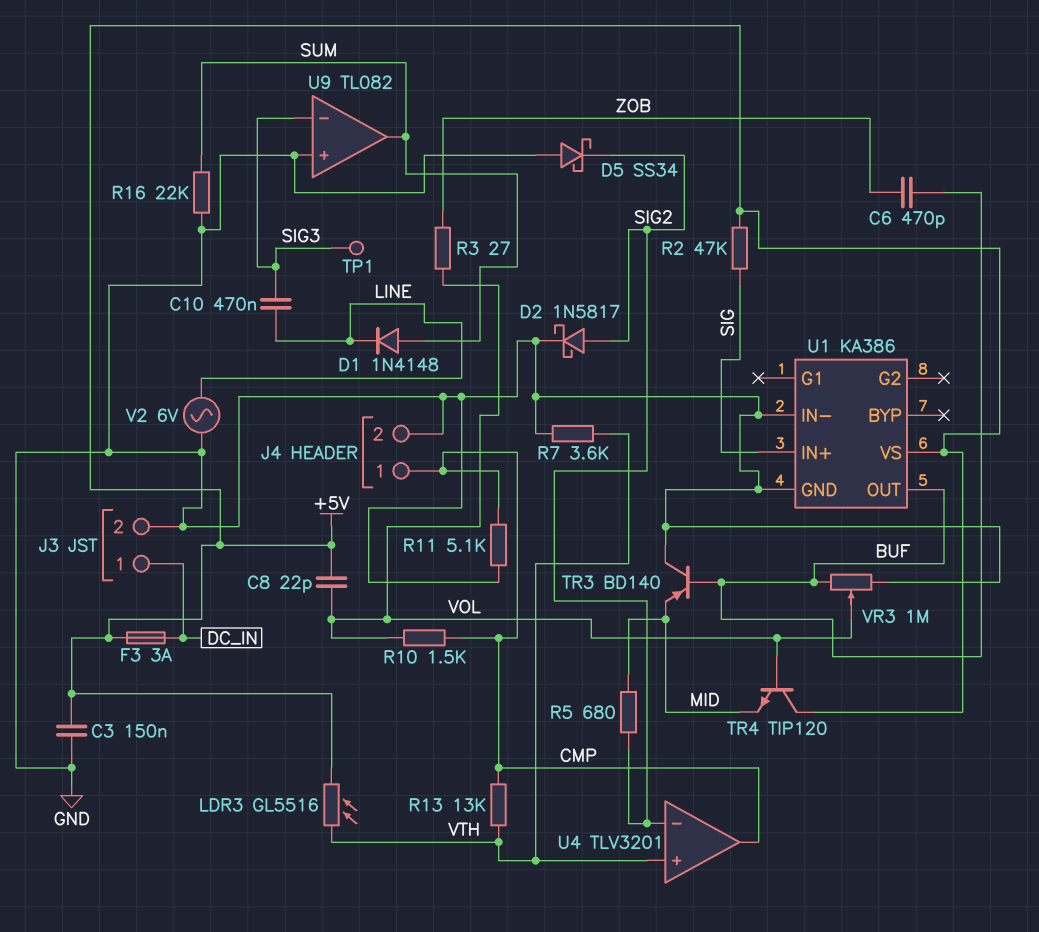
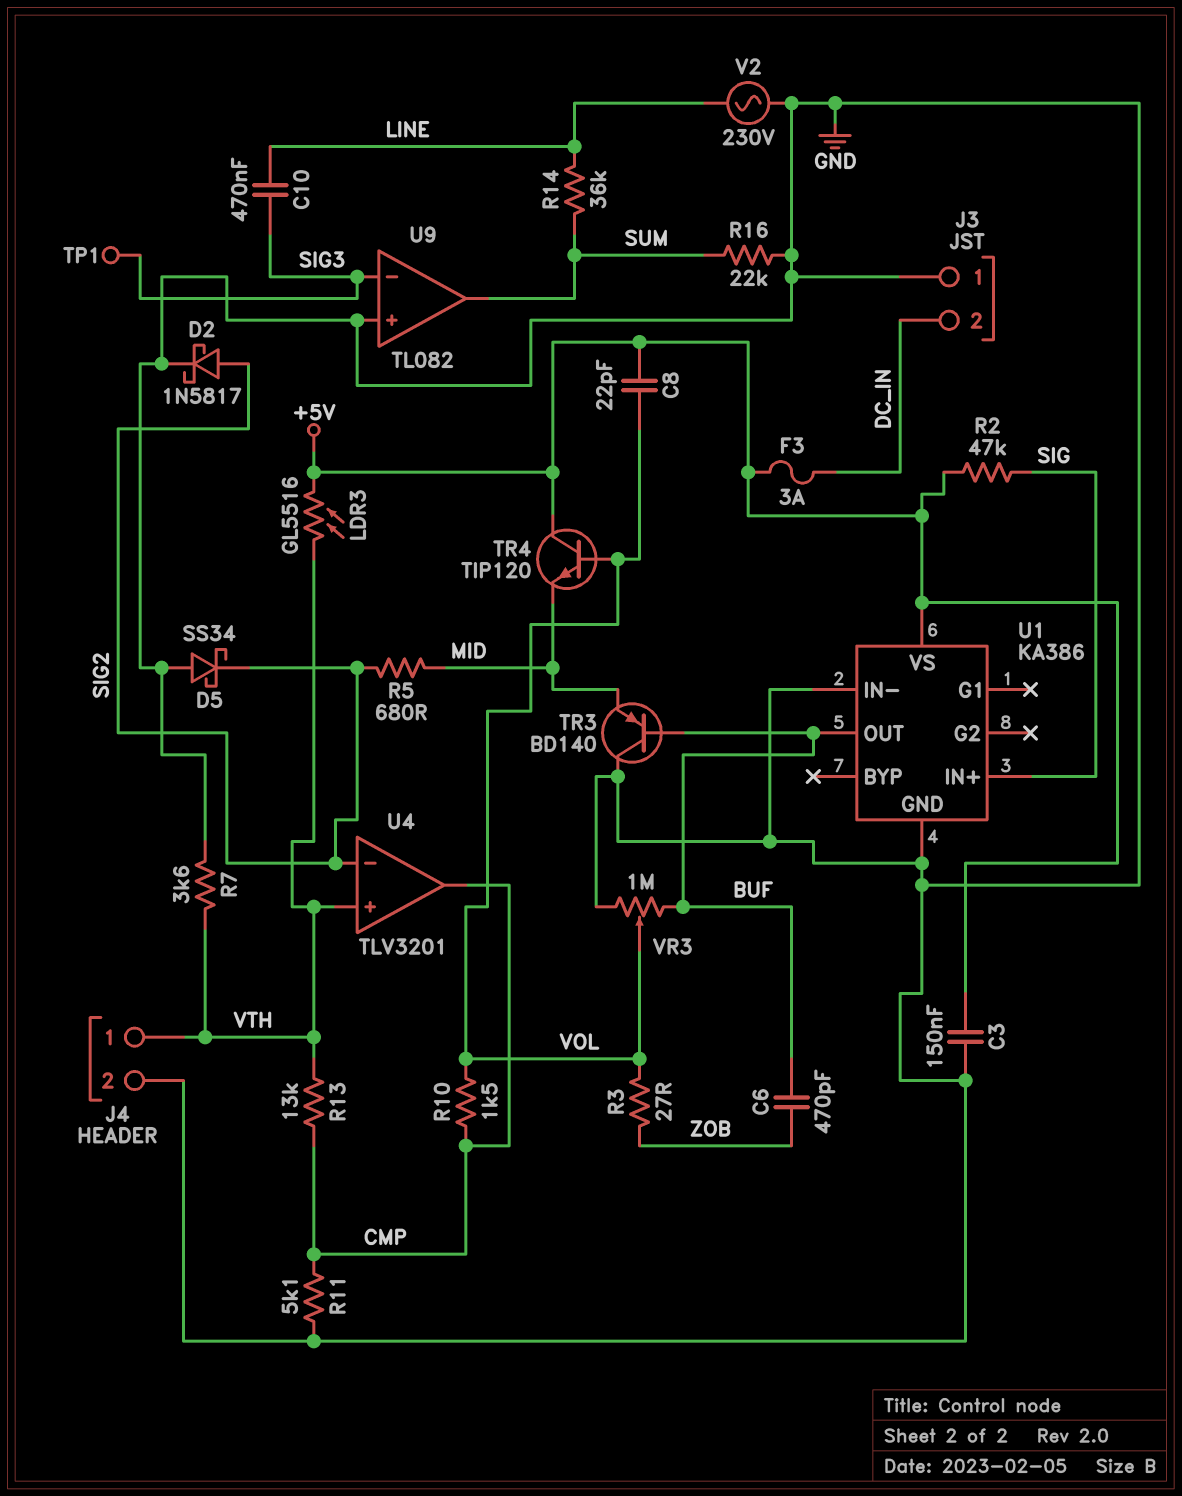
D1: diode 1N4148 (A SUM, K LINE) -> none
J3 pin 1: DC_IN -> GND
J3 pin 2: GND -> DC_IN
J4 pin 1: CMP -> VTH
R14: none -> 36k (LINE, SUM)
V2: AC 6V (GND, LINE) -> AC 230V (GND, LINE)

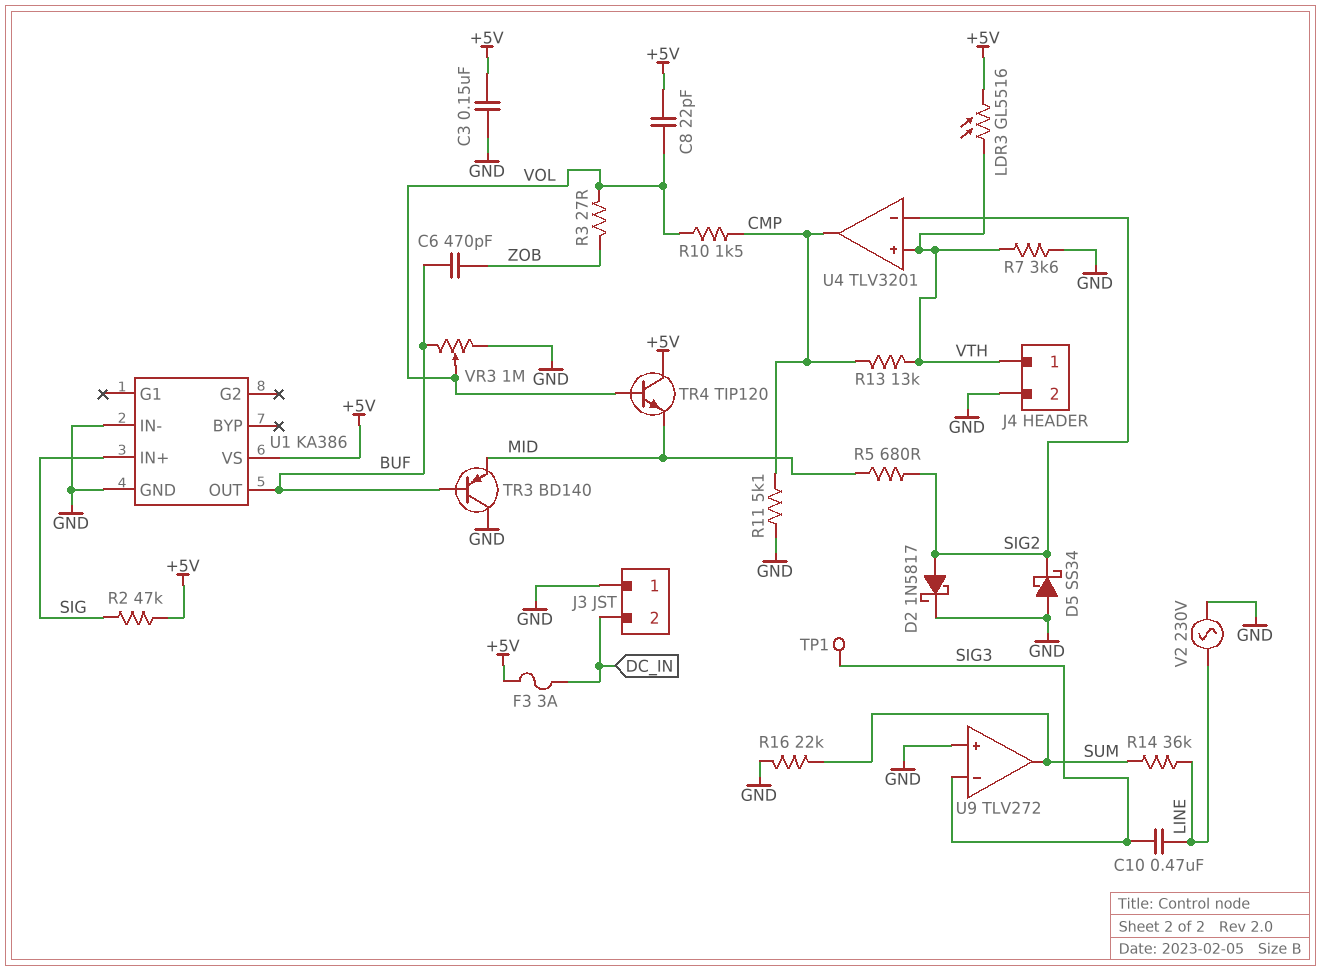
U9: TL082 -> TLV272

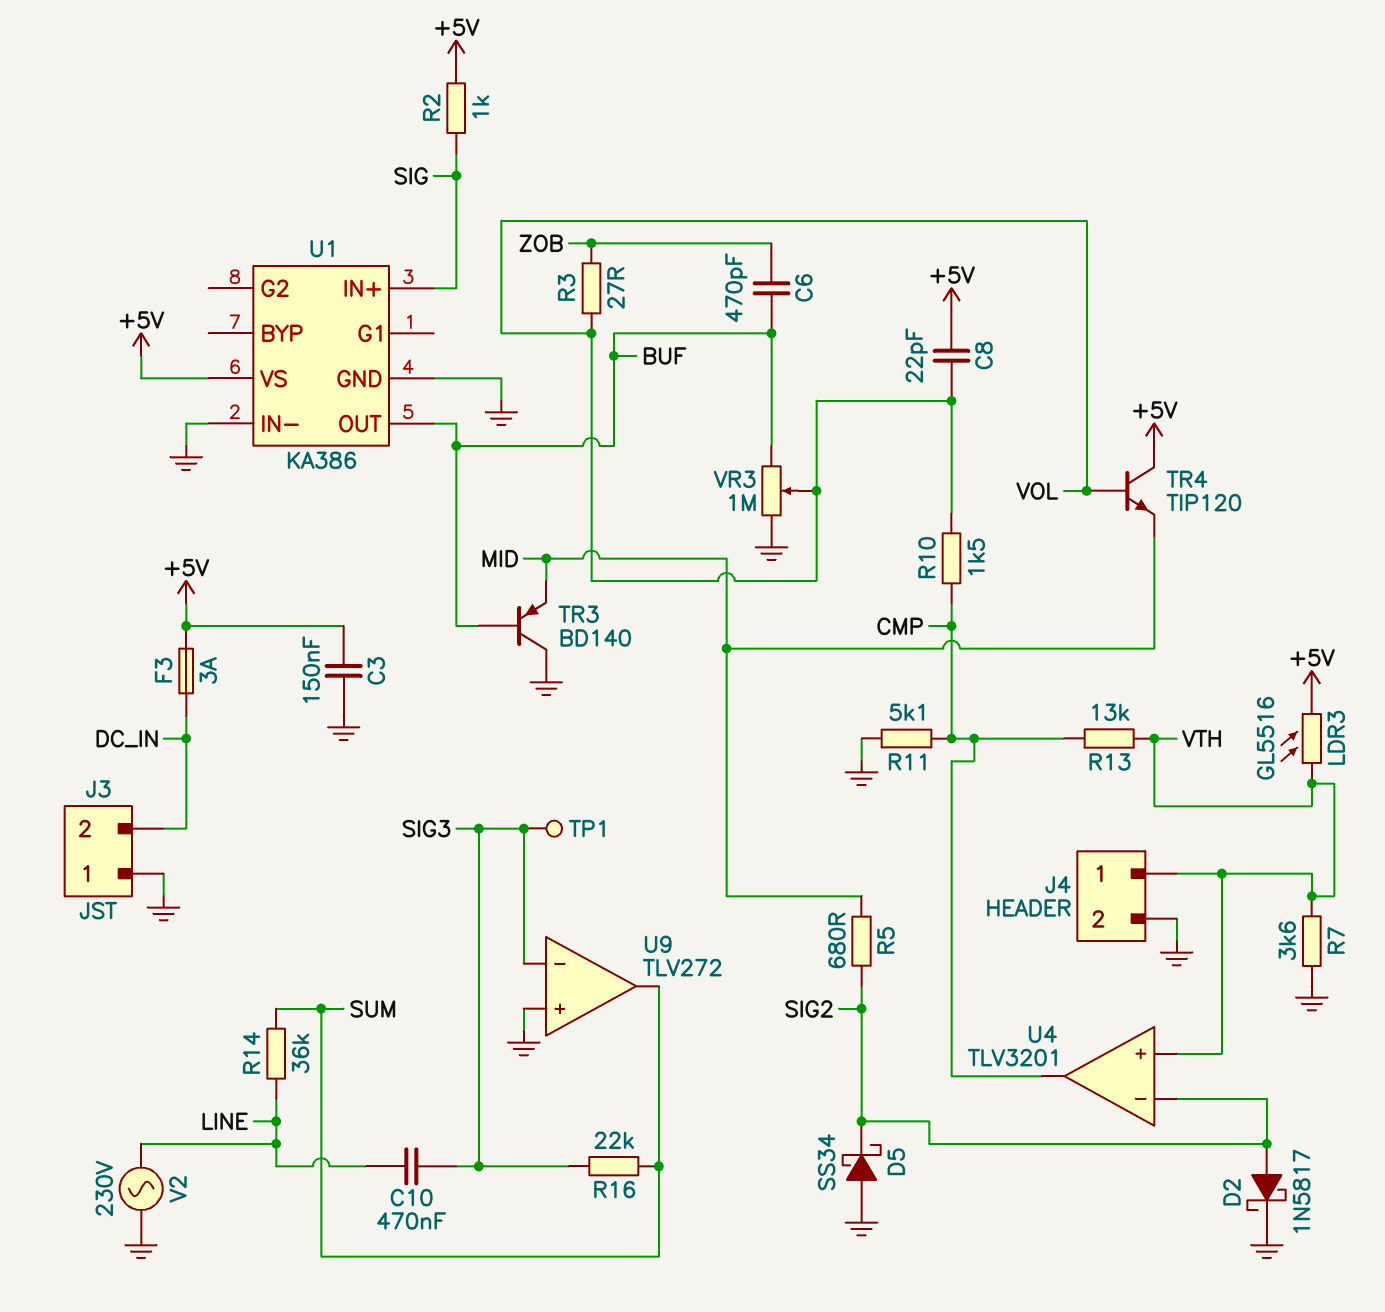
R2: 47k (+5V, SIG) -> 1k (+5V, SIG)
R16: 22k (GND, SUM) -> 22k (SIG3, SUM)

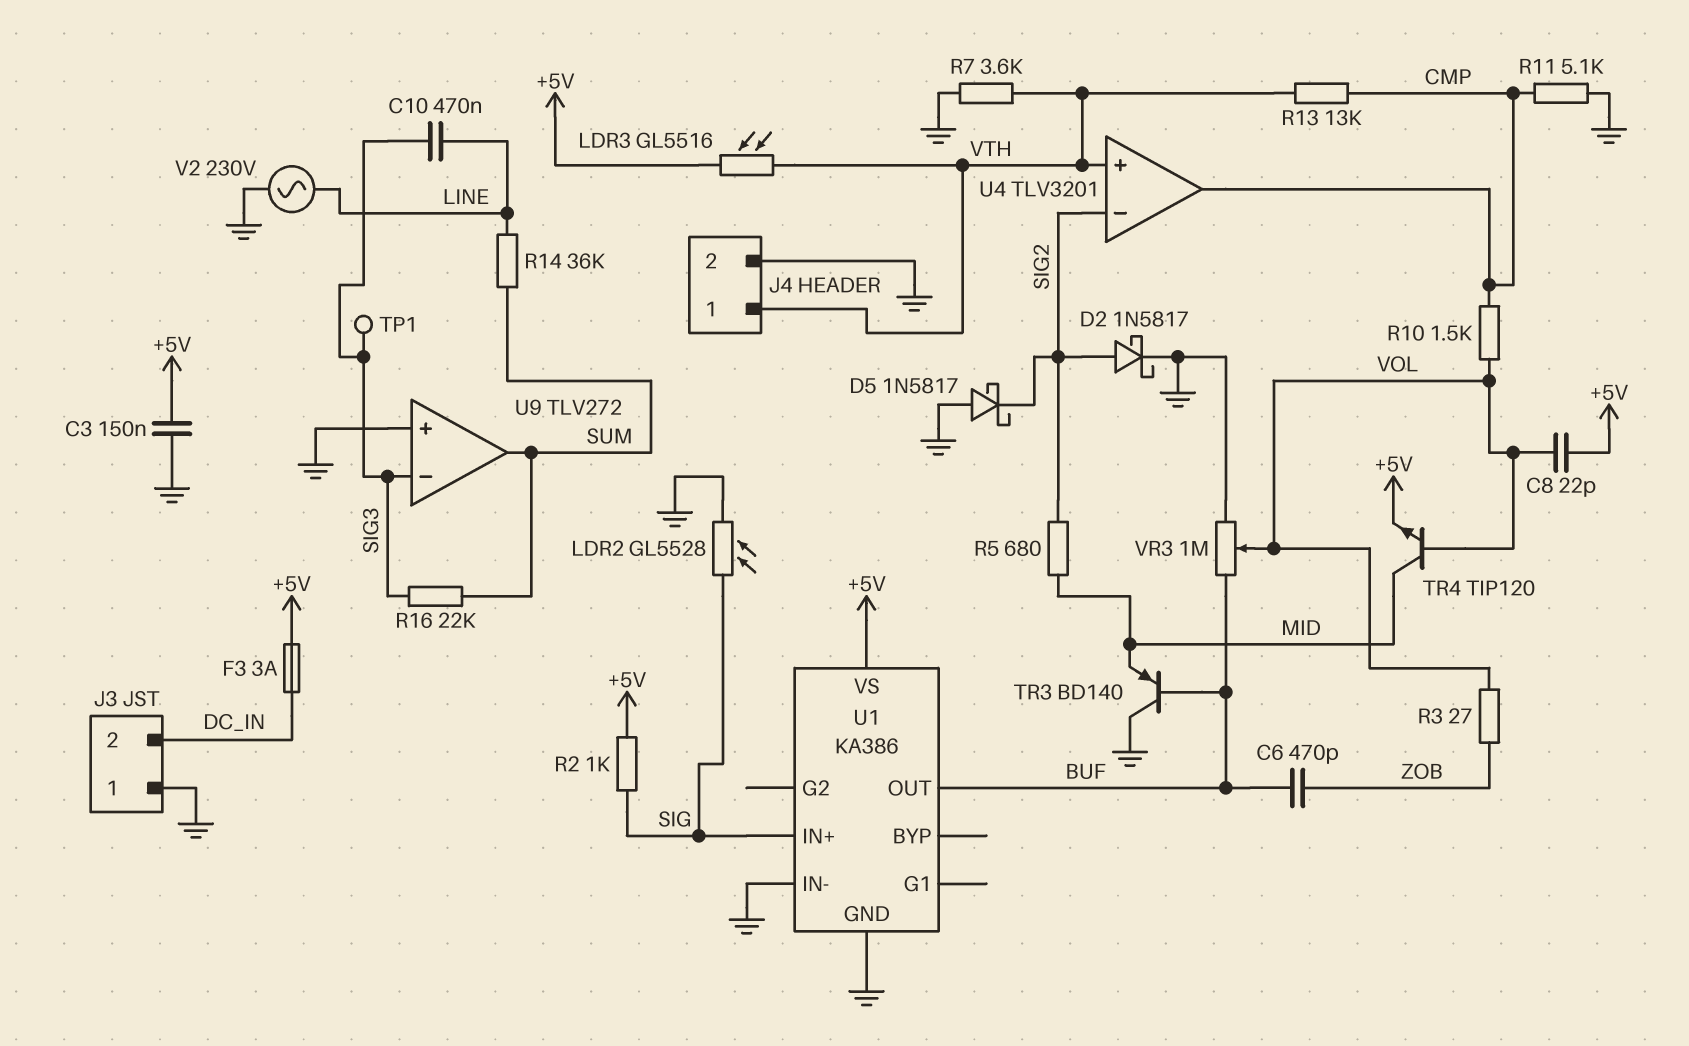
D5: schottky SS34 (A GND, K SIG2) -> schottky 1N5817 (A GND, K SIG2)
LDR2: none -> GL5528 (GND, SIG)
TR4: NPN TIP120 (B VOL, C +5V, E MID) -> NPN TIP120 (B VOL, C MID, E +5V)

